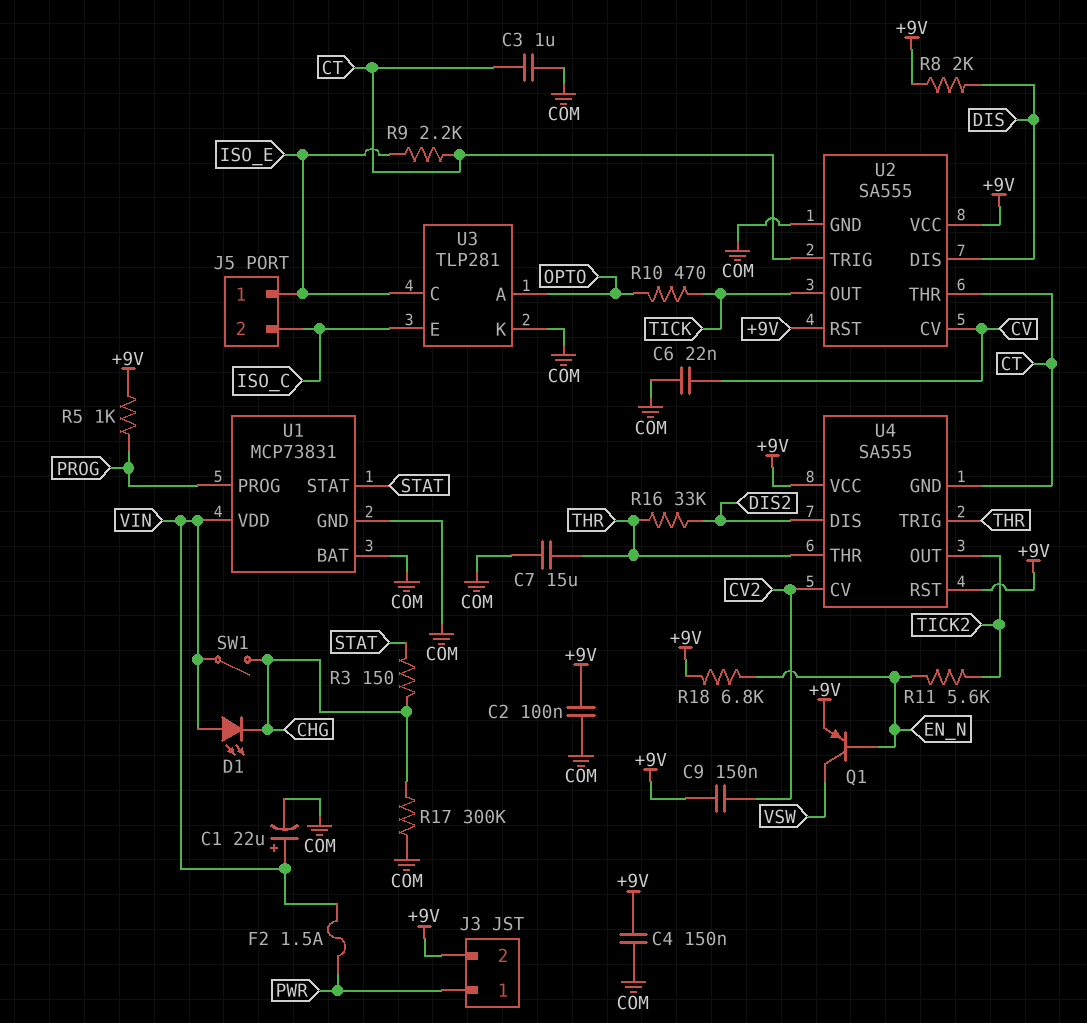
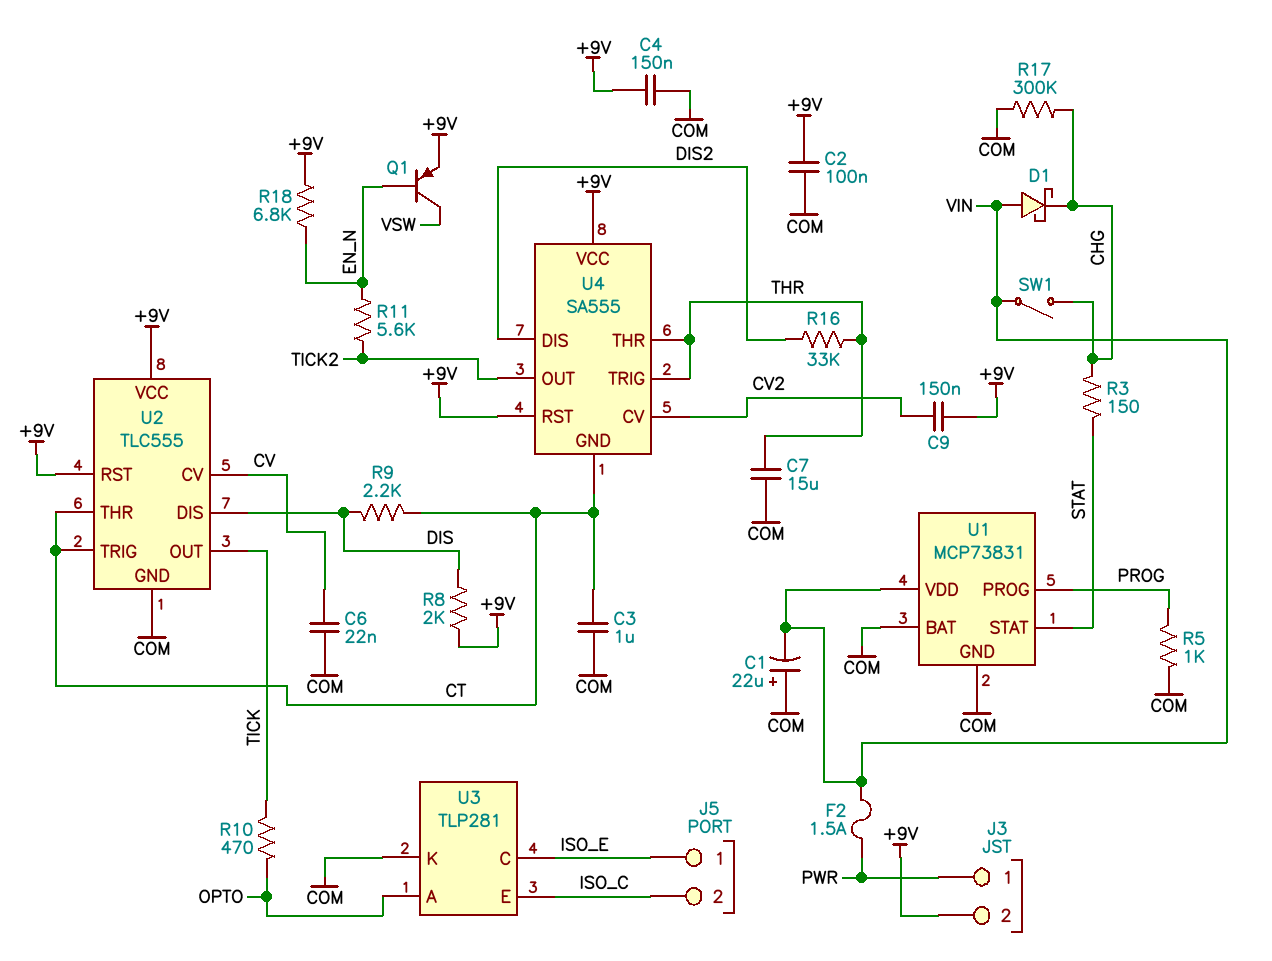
C1: 22uF (plus VIN, minus COM) -> 22uF (plus COM, minus VIN)
D1: LED (A VIN, K CHG) -> schottky (A VIN, K CHG)
R5: 1k (+9V, PROG) -> 1k (COM, PROG)
R9: 2.2k (CT, ISO_E) -> 2.2k (CT, DIS)
U2: SA555 -> TLC555

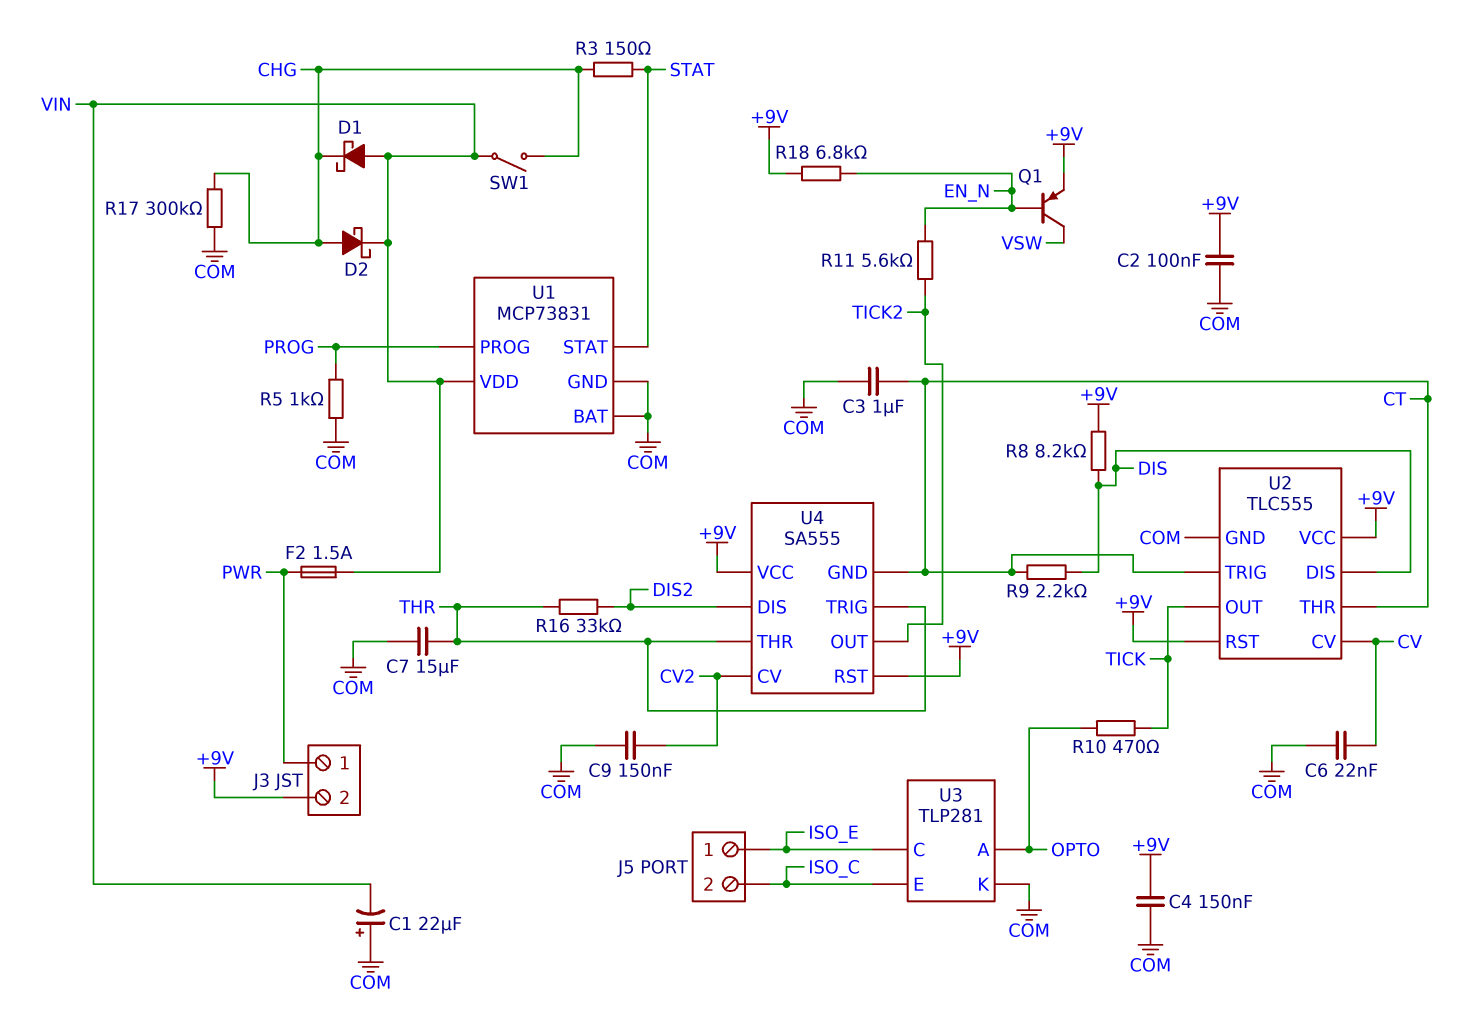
C9: 150nF (+9V, CV2) -> 150nF (COM, CV2)
D2: none -> schottky (A CHG, K VIN)
R8: 2k (+9V, DIS) -> 8.2k (+9V, DIS)

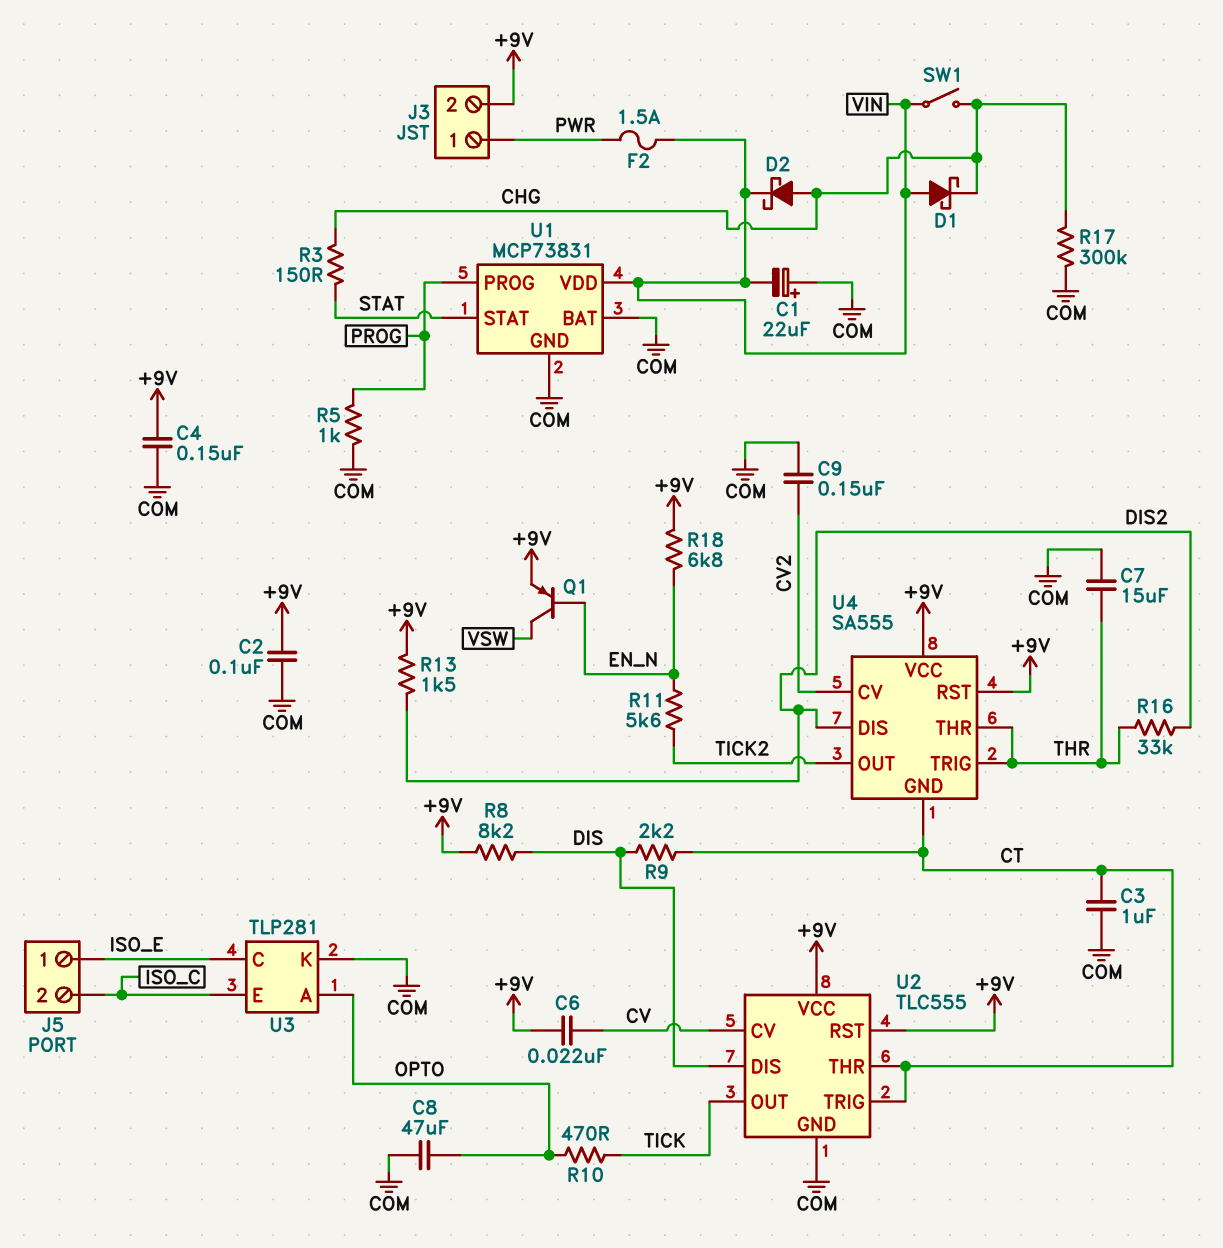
C6: 22nF (COM, CV) -> 22nF (+9V, CV)
C8: none -> 47uF (COM, OPTO)
R13: none -> 1.5k (+9V, DIS2)

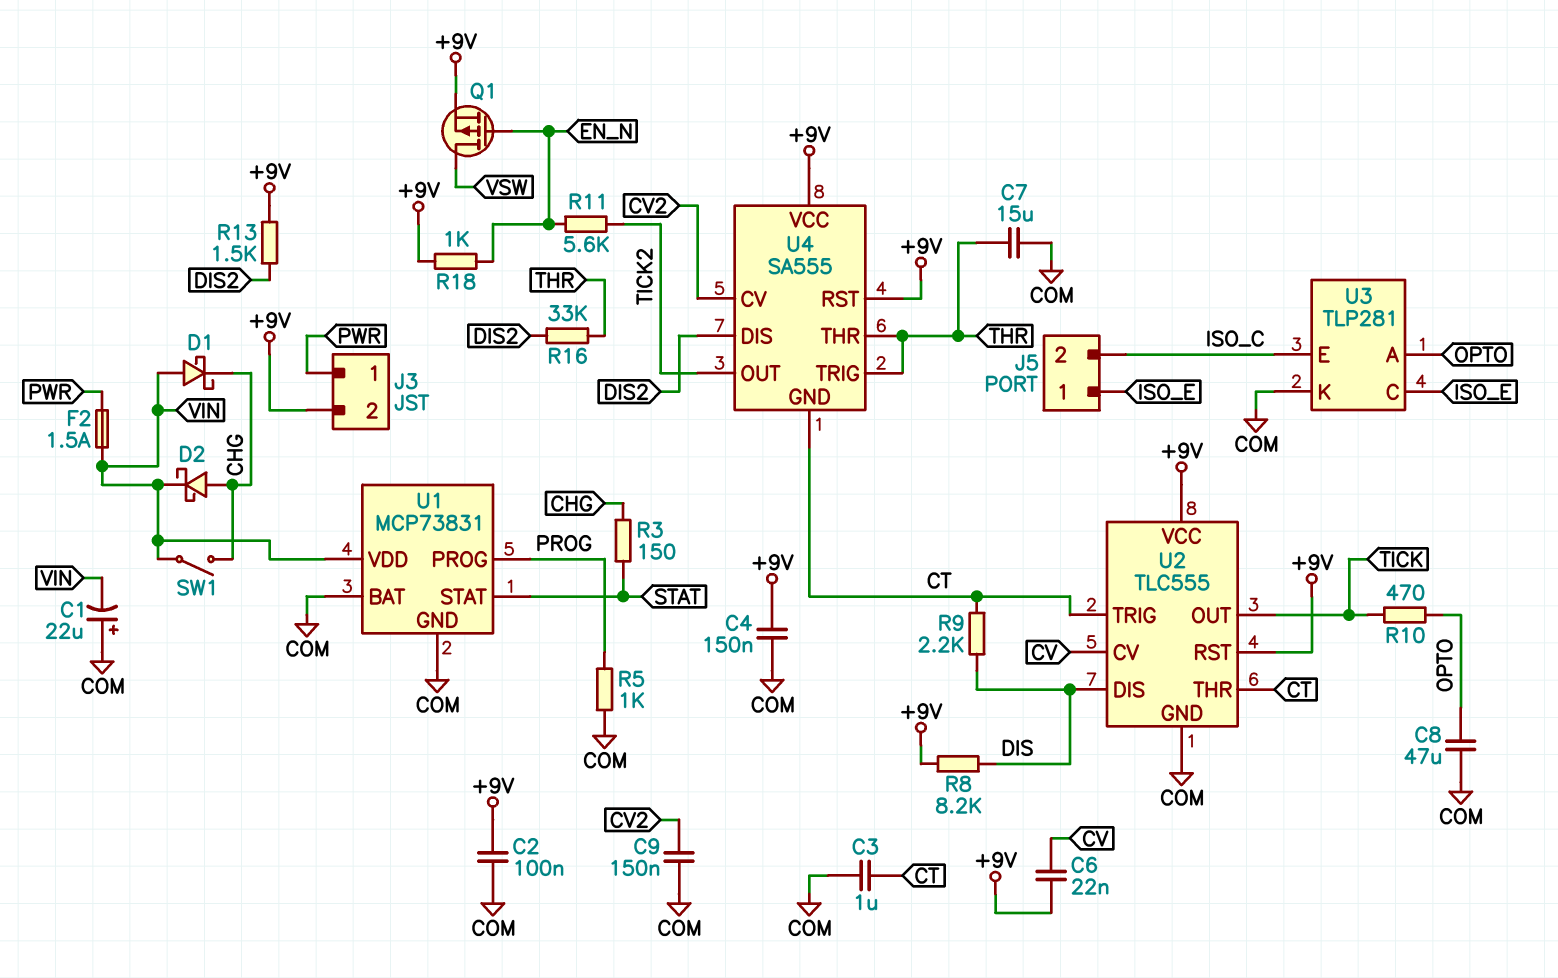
Q1: PNP (B EN_N, C VSW, E +9V) -> PMOS (G EN_N, D VSW, S +9V)
R17: 300k (CHG, COM) -> none
R18: 6.8k (+9V, EN_N) -> 1k (+9V, EN_N)

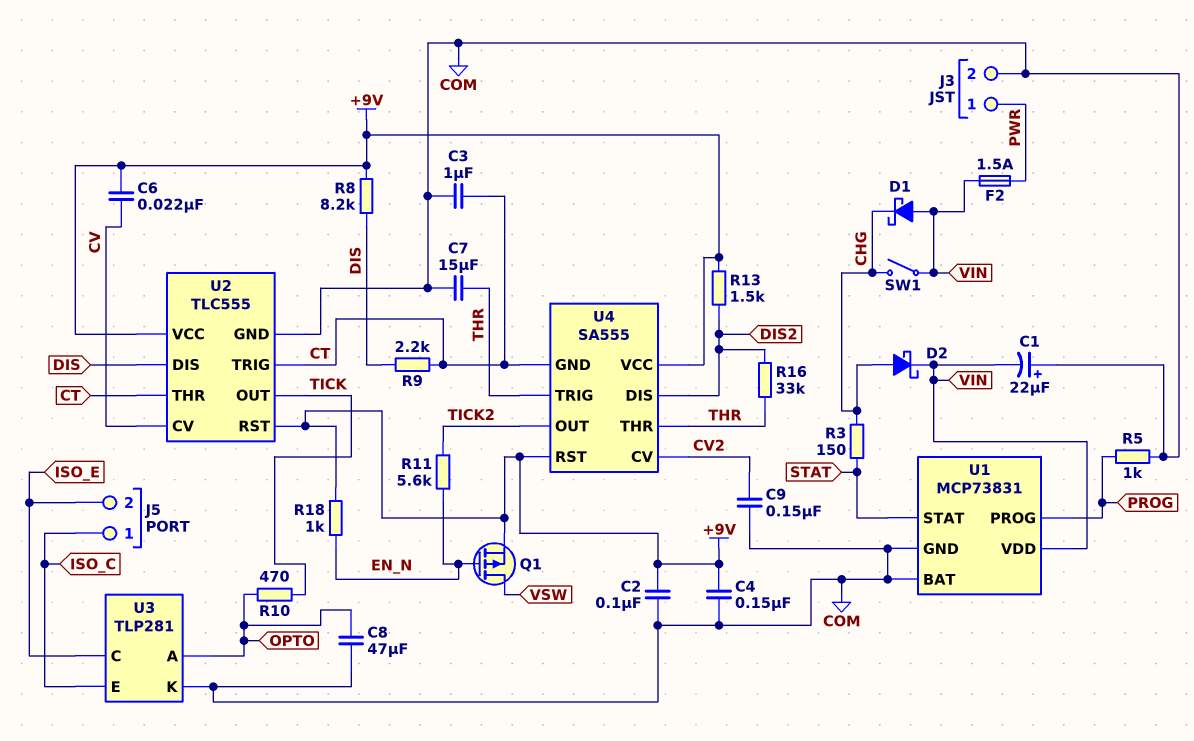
J3 pin 2: +9V -> COM
J5 pin 1: ISO_E -> ISO_C
J5 pin 2: ISO_C -> ISO_E

